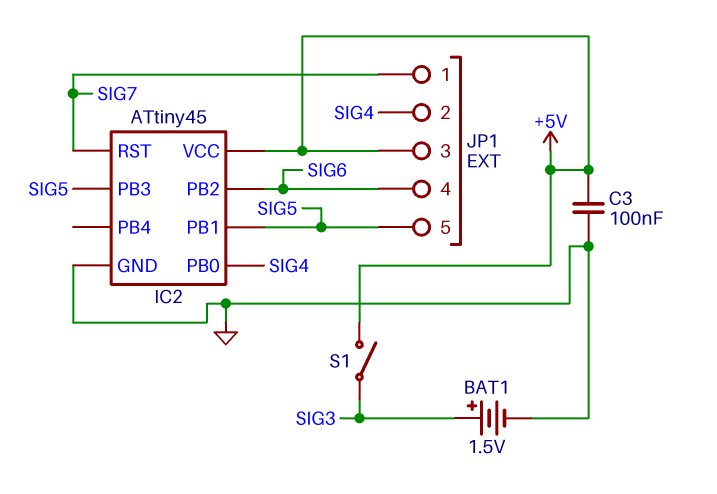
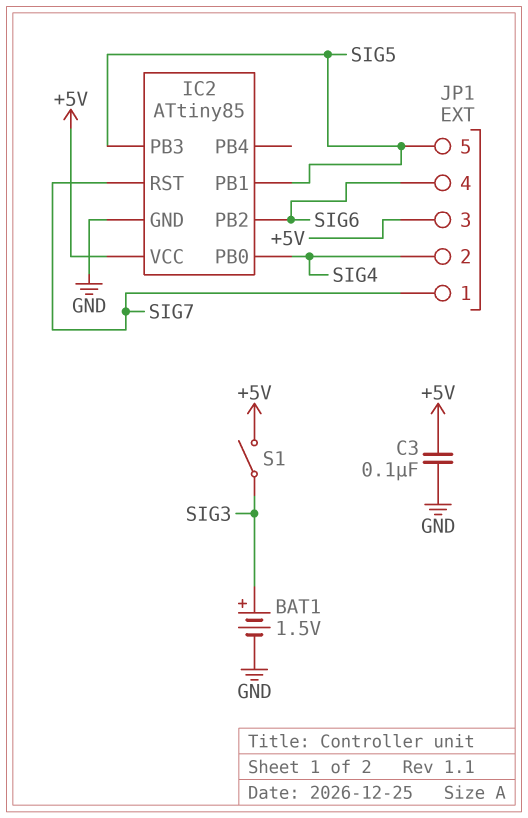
IC2: ATtiny45 -> ATtiny85

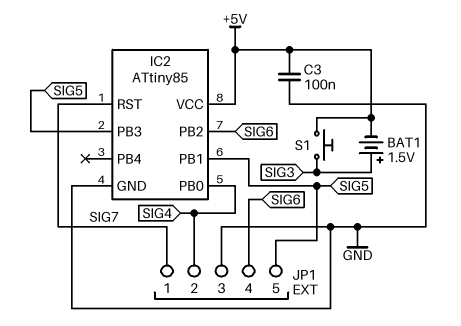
BAT1: 1.5V (plus SIG3, minus GND) -> 1.5V (plus SIG3, minus +5V)
JP1 pin 3: +5V -> GND
S1: switch (+5V, SIG3) -> button (+5V, SIG3)

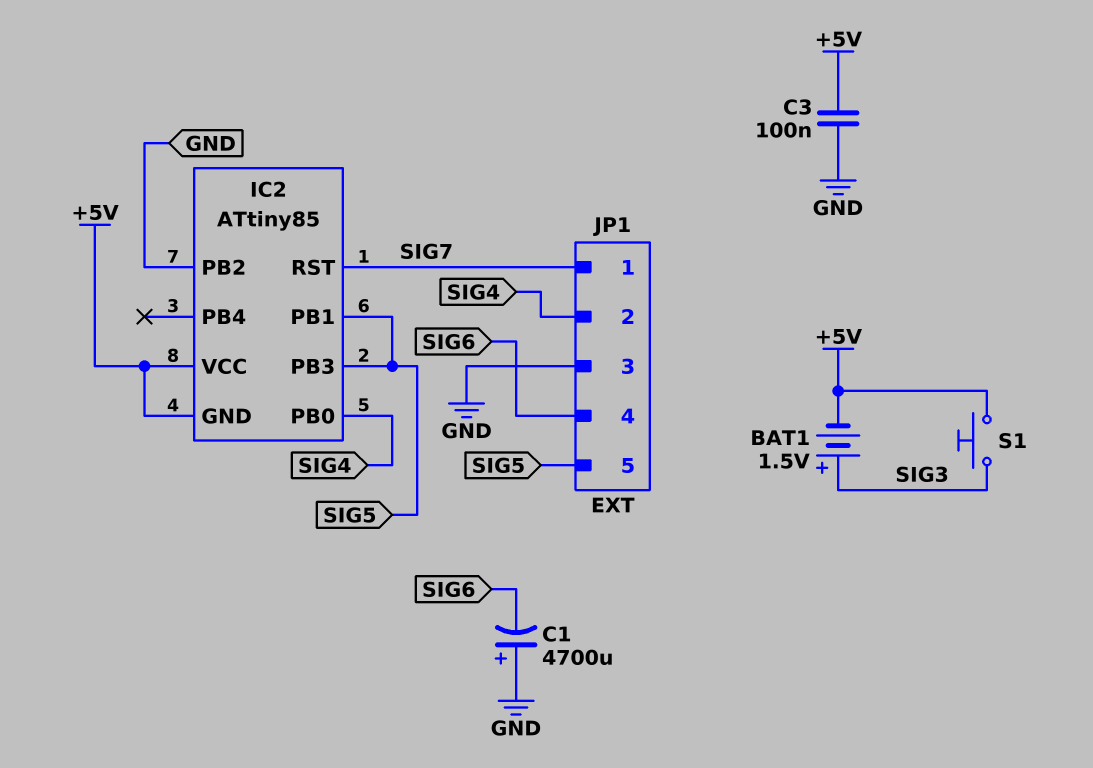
C1: none -> 4700uF (plus GND, minus SIG6)
IC2 pin GND: GND -> +5V
IC2 pin PB2: SIG6 -> GND

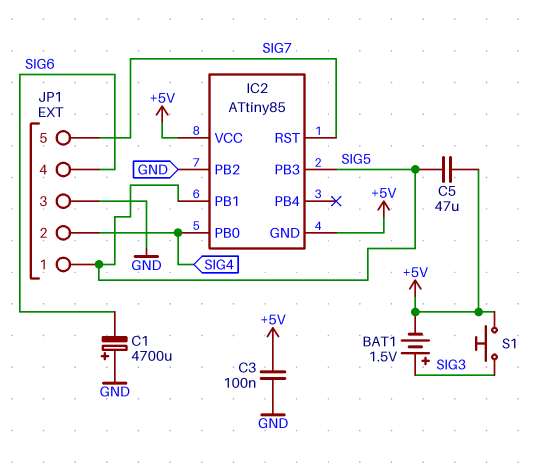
C5: none -> 47uF (+5V, SIG5)
JP1 pin 1: SIG7 -> SIG5
JP1 pin 5: SIG5 -> SIG7

